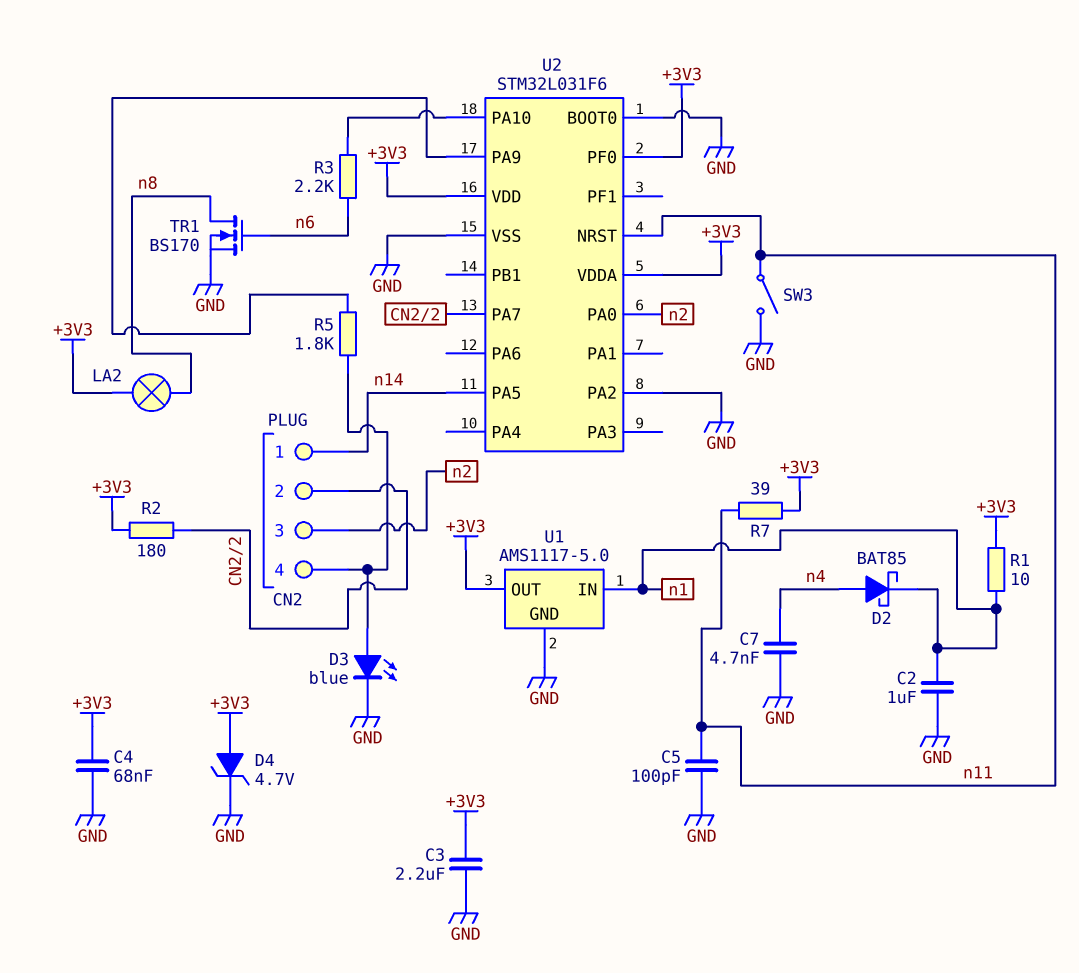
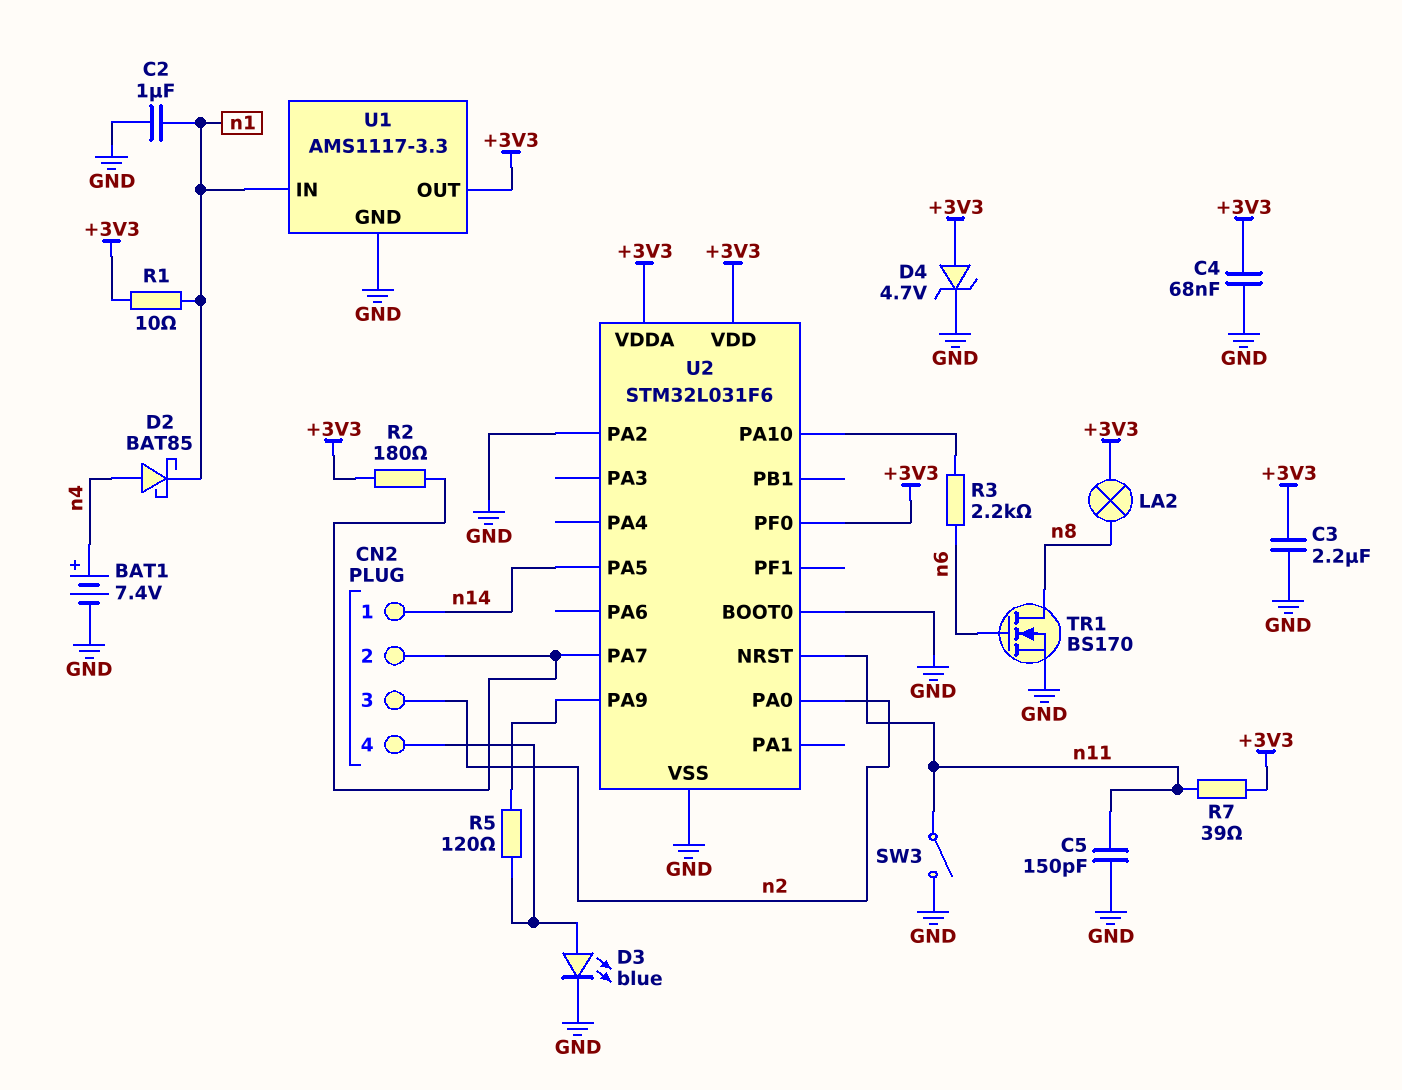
BAT1: none -> 7.4V (plus n4, minus GND)
C5: 100pF (GND, n11) -> 150pF (GND, n11)
C7: 4.7nF (GND, n4) -> none
R5: 1.8k (CN2/4, U2/PA9) -> 120 (CN2/4, U2/PA9)
U1: AMS1117-5.0 -> AMS1117-3.3

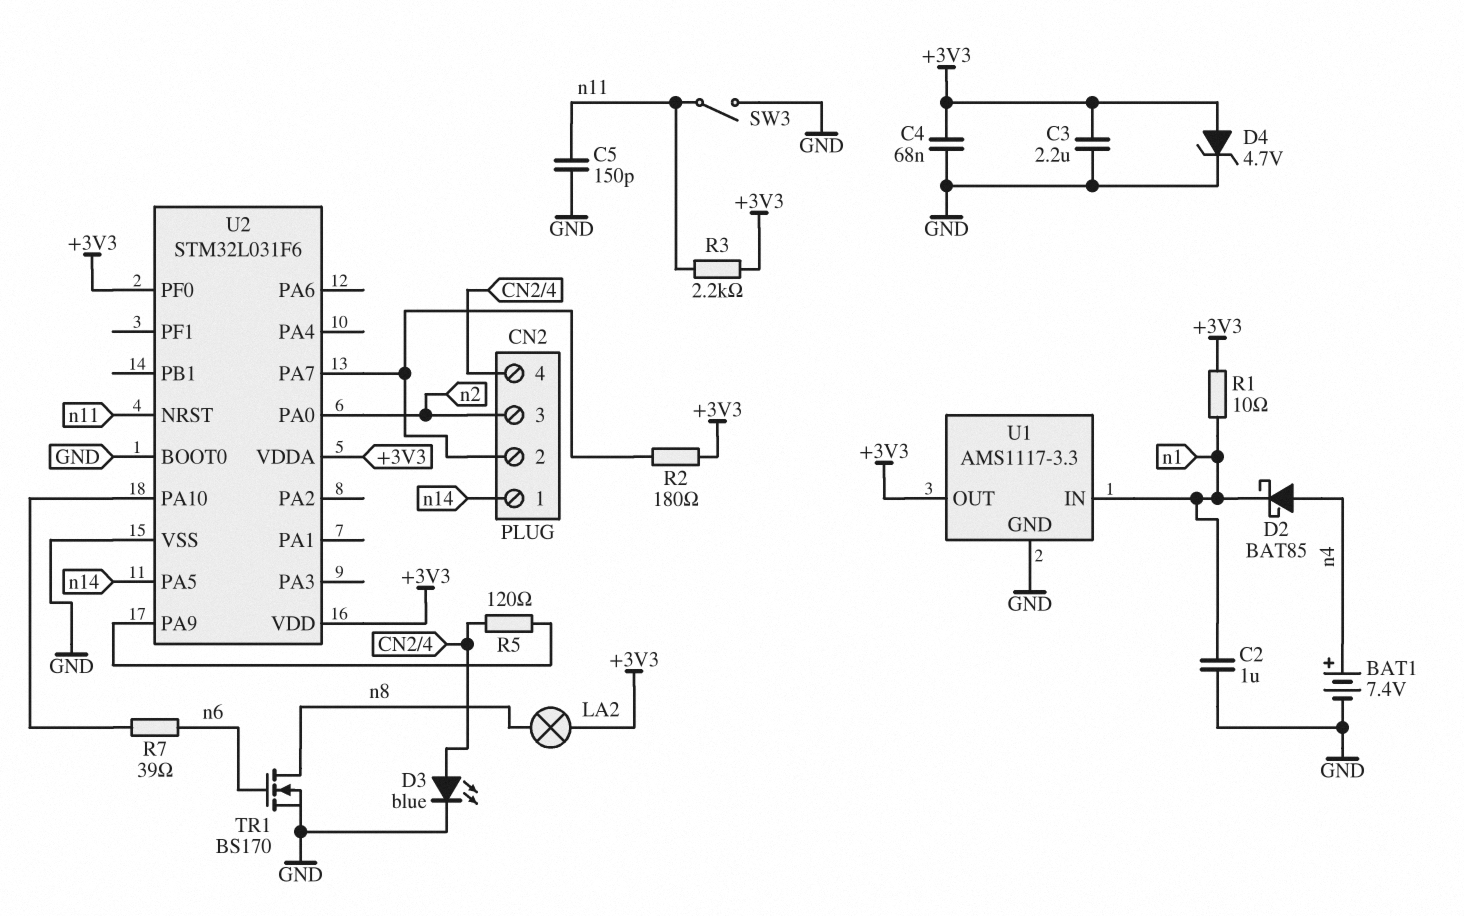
R3: 2.2k (U2/PA10, n6) -> 2.2k (+3V3, n11)
R7: 39 (+3V3, n11) -> 39 (U2/PA10, n6)
U2 pin PA2: GND -> none

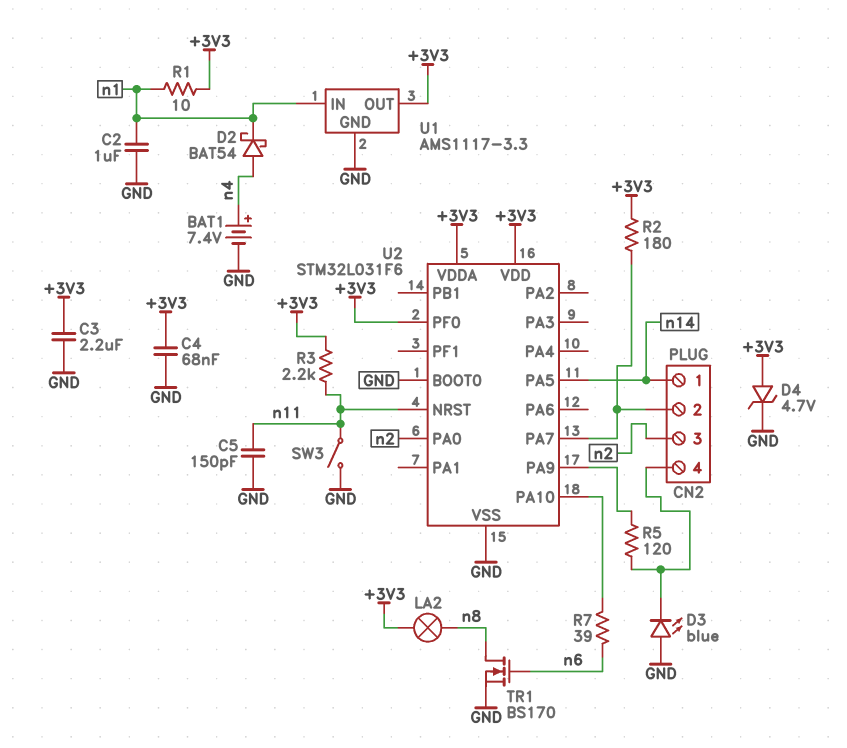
D2: schottky BAT85 (A n4, K n1) -> schottky BAT54 (A n4, K n1)
D3: LED blue (A CN2/4, K GND) -> LED blue (A GND, K CN2/4)

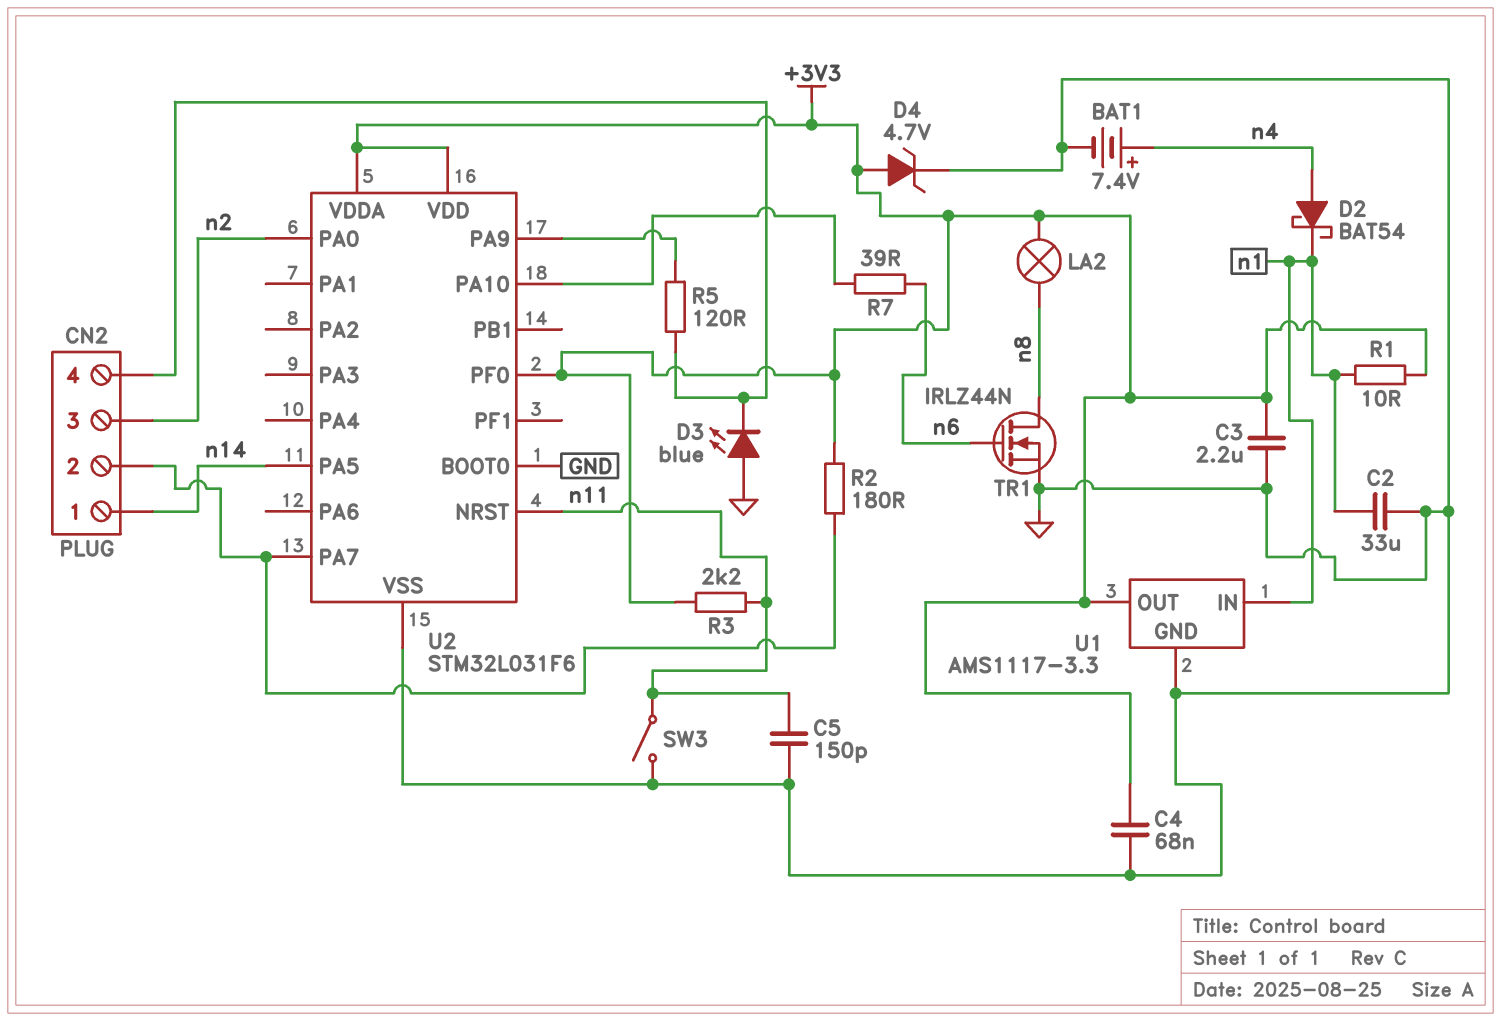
C2: 1uF (GND, n1) -> 33uF (GND, n1)
TR1: NMOS BS170 (G n6, D n8, S GND) -> NMOS IRLZ44N (G n6, D n8, S GND)

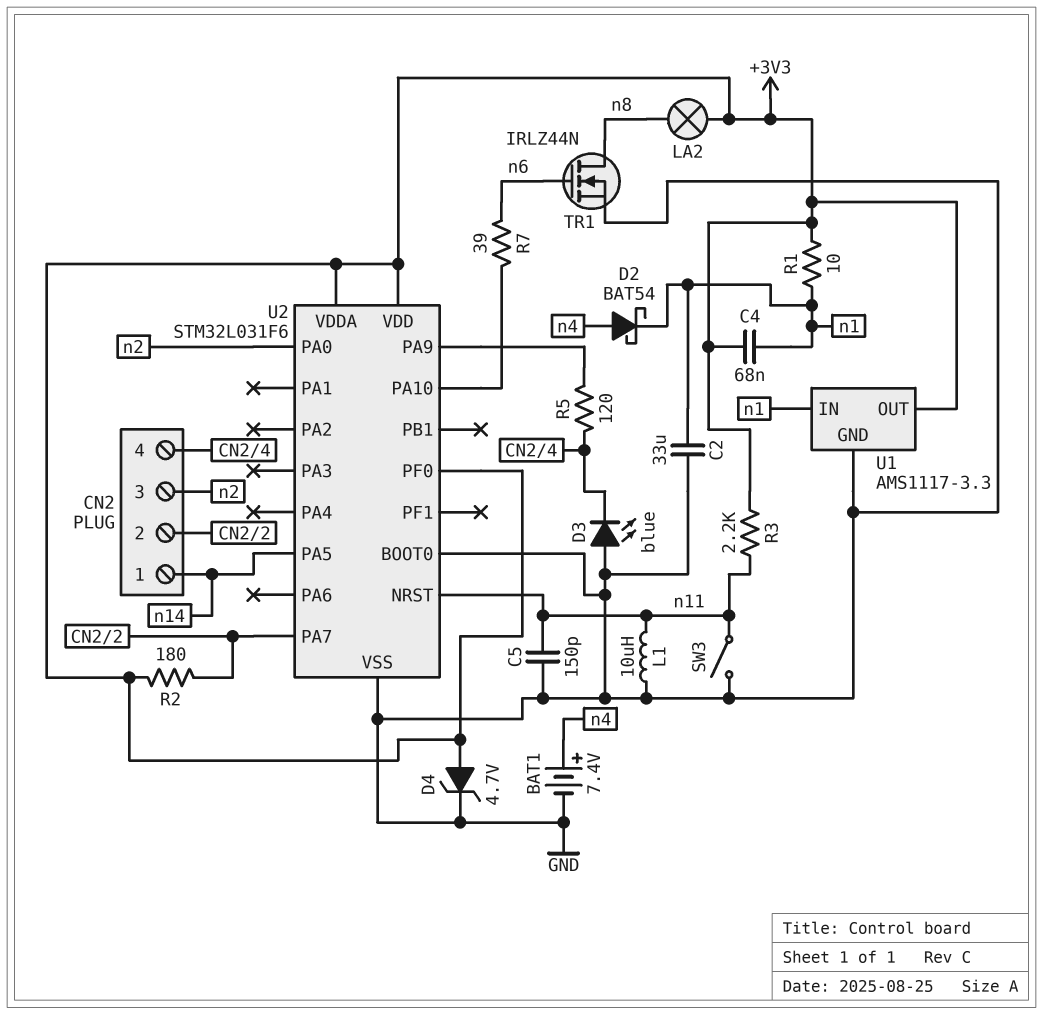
C3: 2.2uF (+3V3, GND) -> none
C4: 68nF (+3V3, GND) -> 68nF (+3V3, n1)
L1: none -> 10uH (GND, n11)

